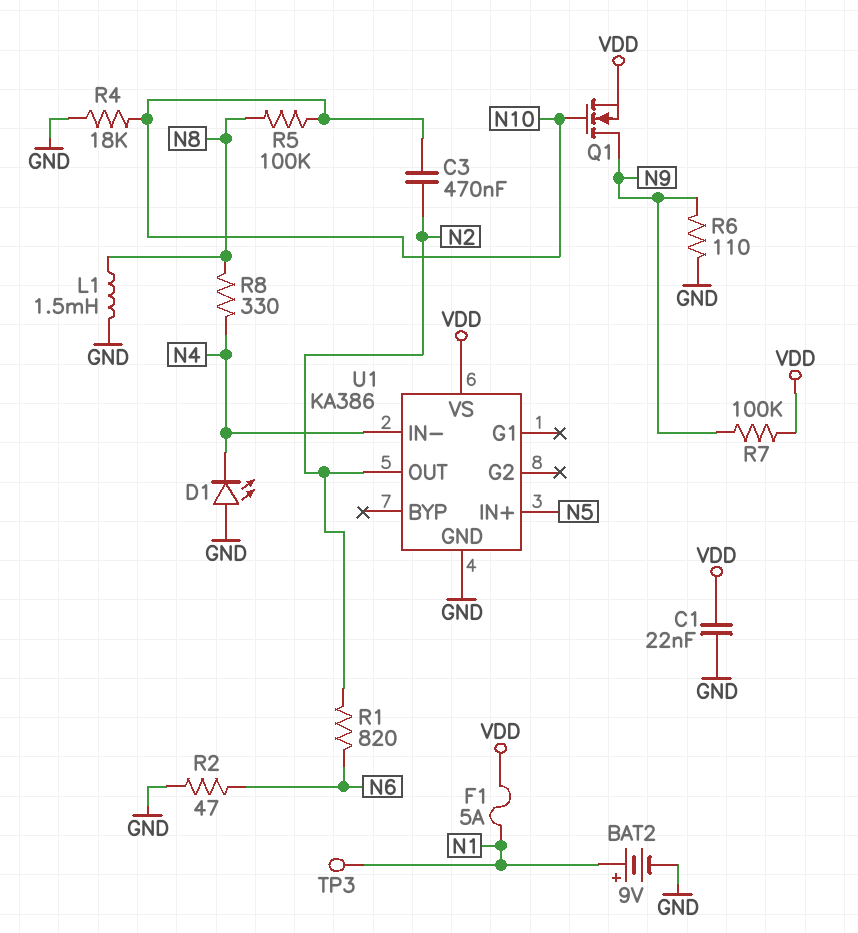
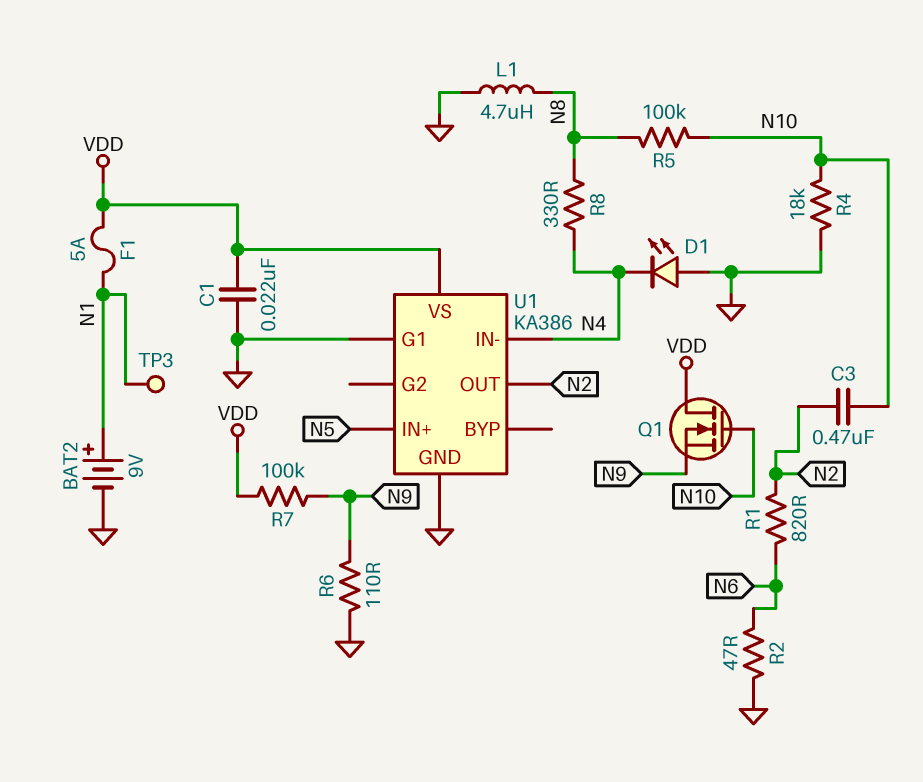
L1: 1.5mH (GND, N8) -> 4.7uH (GND, N8)
Q1: NMOS (G N10, D N9, S VDD) -> NMOS (G N10, D VDD, S N9)
U1 pin G1: none -> GND

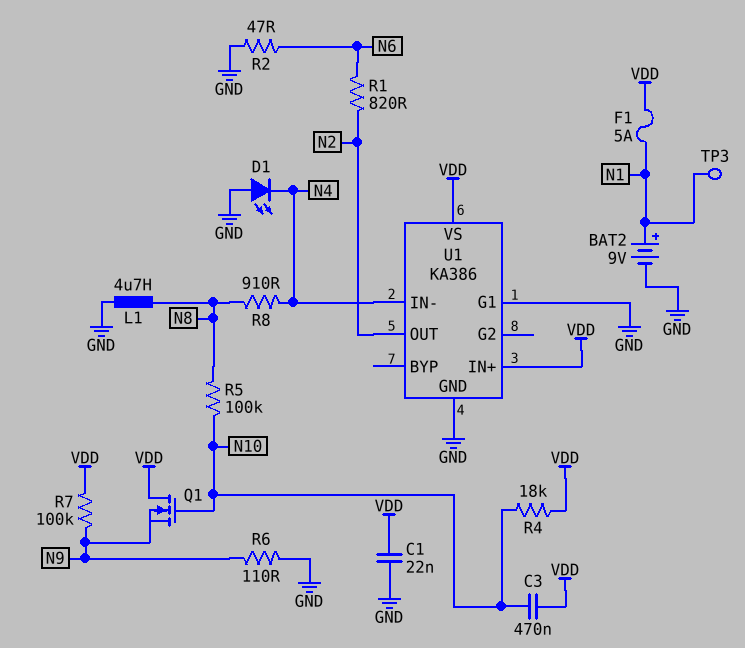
C3: 470nF (N2, N10) -> 470nF (N10, VDD)
R4: 18k (GND, N10) -> 18k (N10, VDD)
R8: 330 (N4, N8) -> 910 (N4, N8)
U1 pin IN+: N5 -> VDD

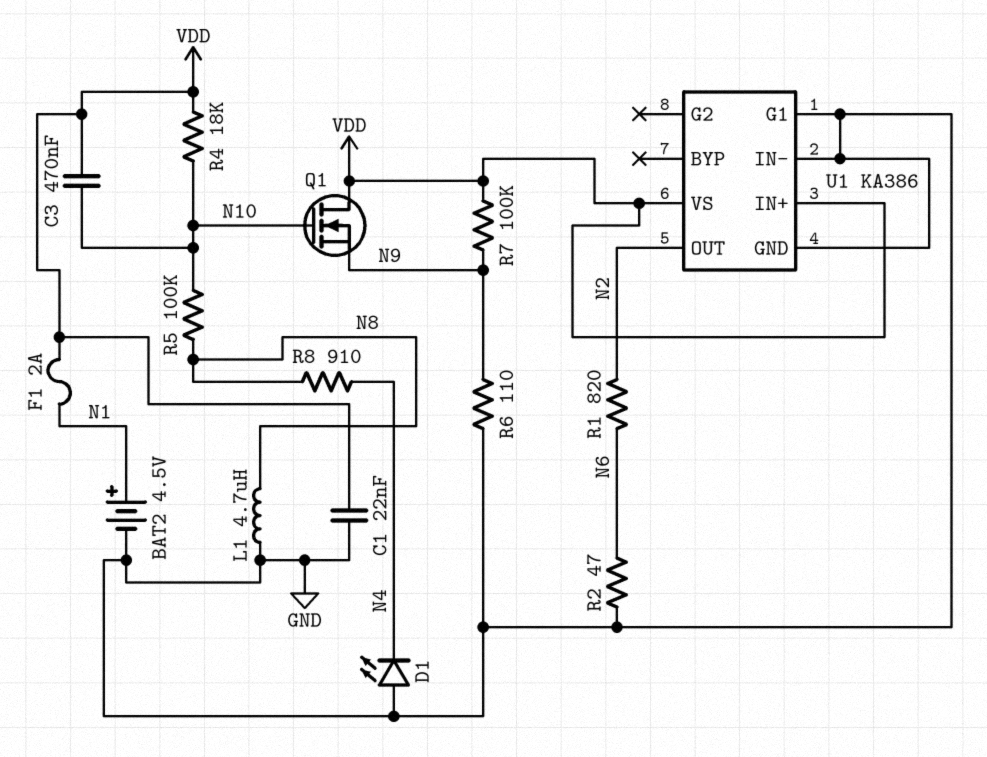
BAT2: 9V (plus N1, minus GND) -> 4.5V (plus N1, minus GND)
F1: 5A (N1, VDD) -> 2A (N1, VDD)
TP3: test point (N1) -> none
U1 pin IN-: N4 -> GND

